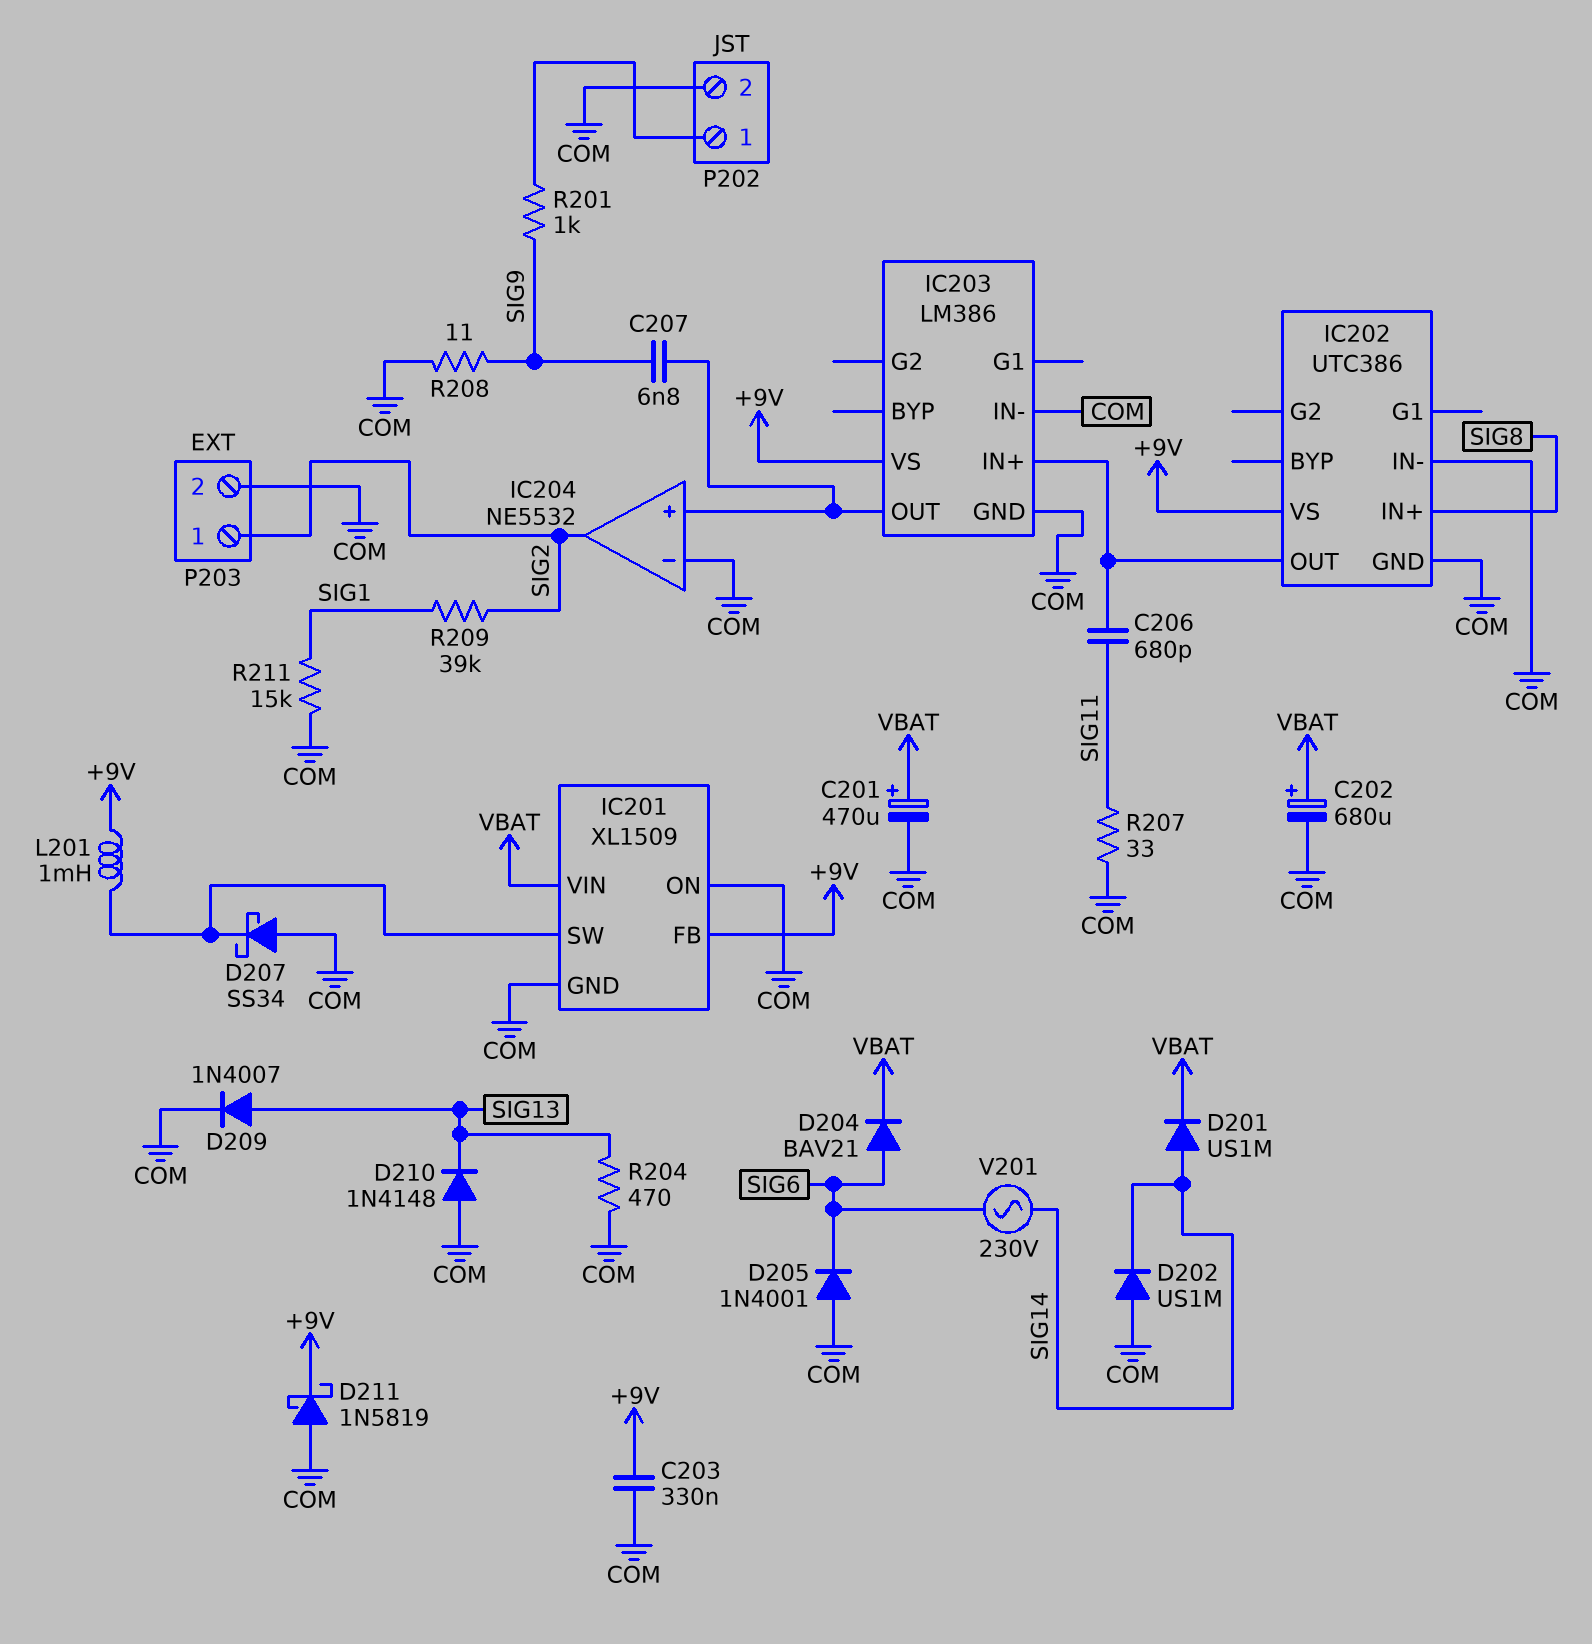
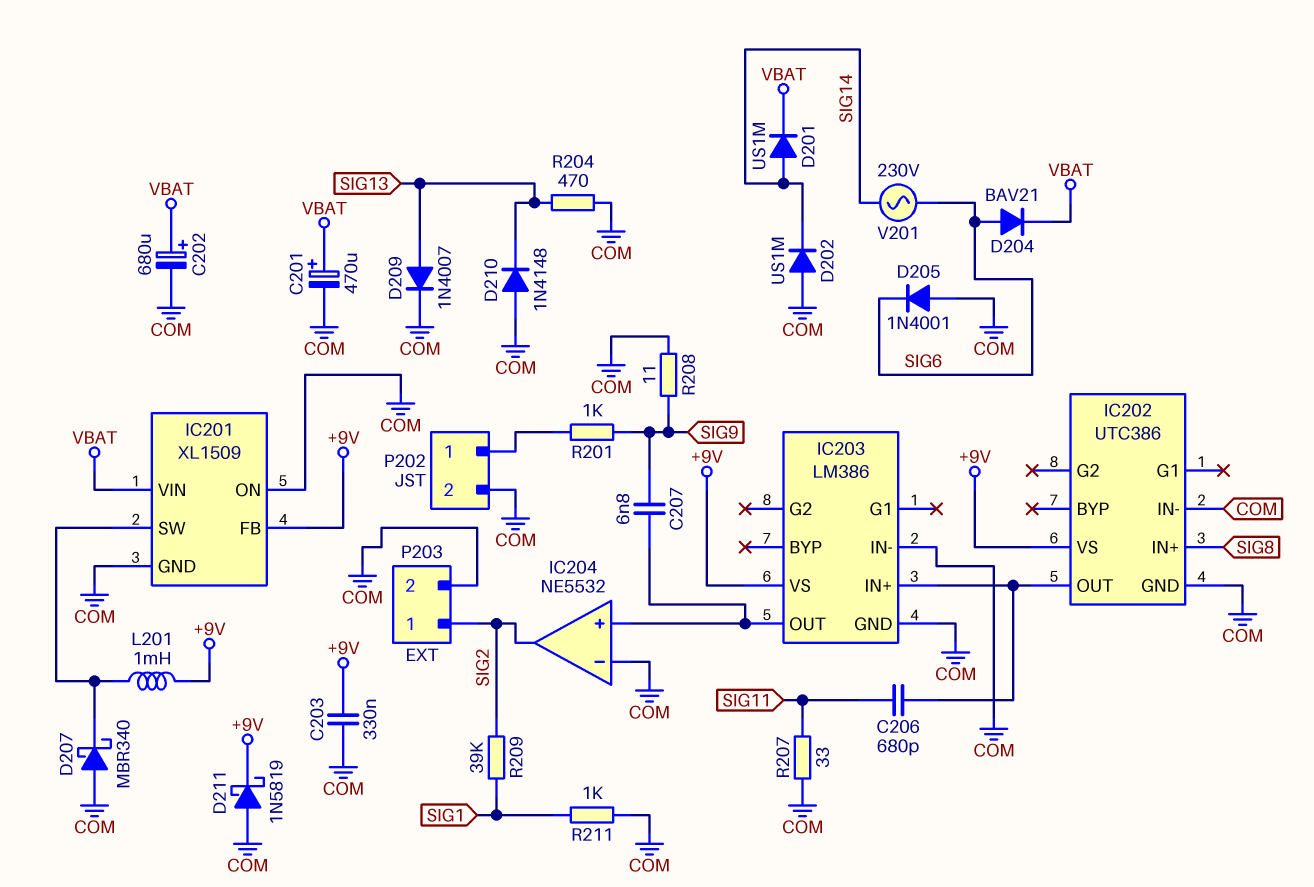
D207: schottky SS34 (A COM, K IC201/SW) -> schottky MBR340 (A COM, K IC201/SW)
R211: 15k (COM, SIG1) -> 1k (COM, SIG1)

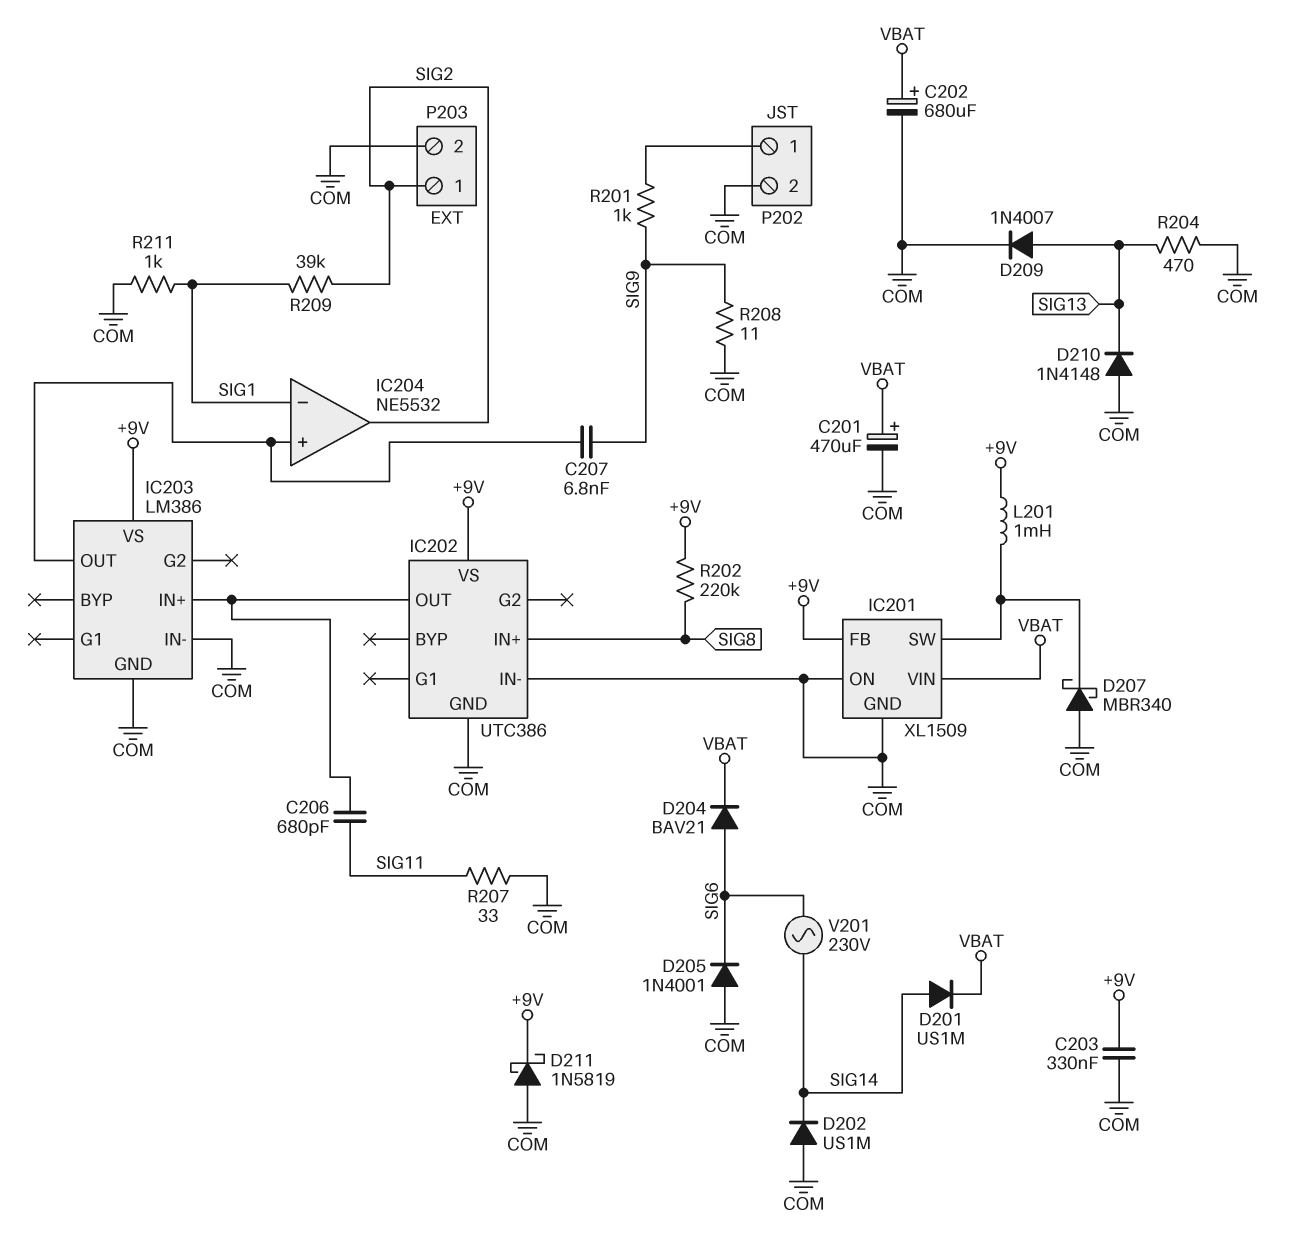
IC204 pin in-: COM -> SIG1
R202: none -> 220k (+9V, SIG8)

